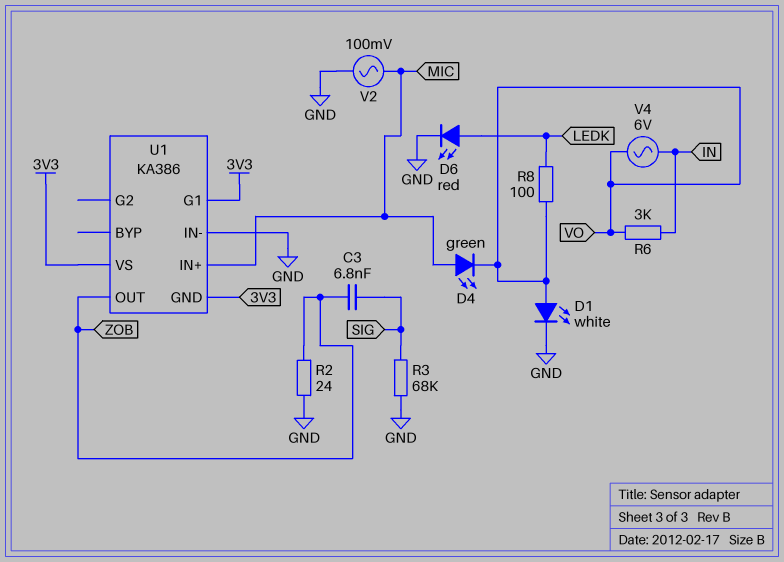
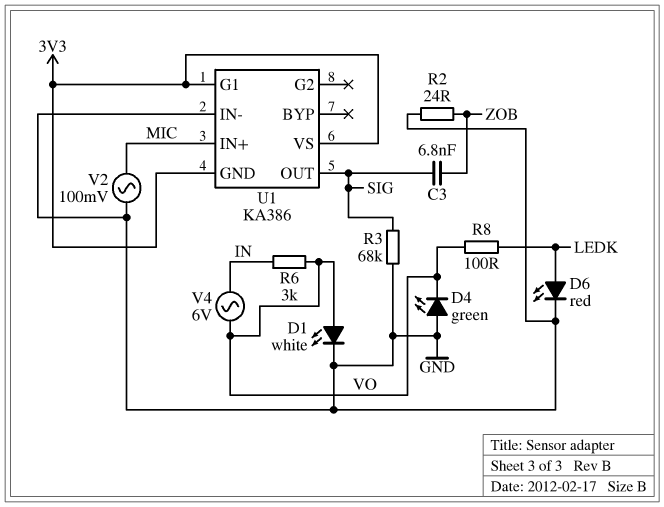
D4: LED green (A MIC, K VO) -> LED green (A GND, K VO)
U1 pin OUT: ZOB -> SIG

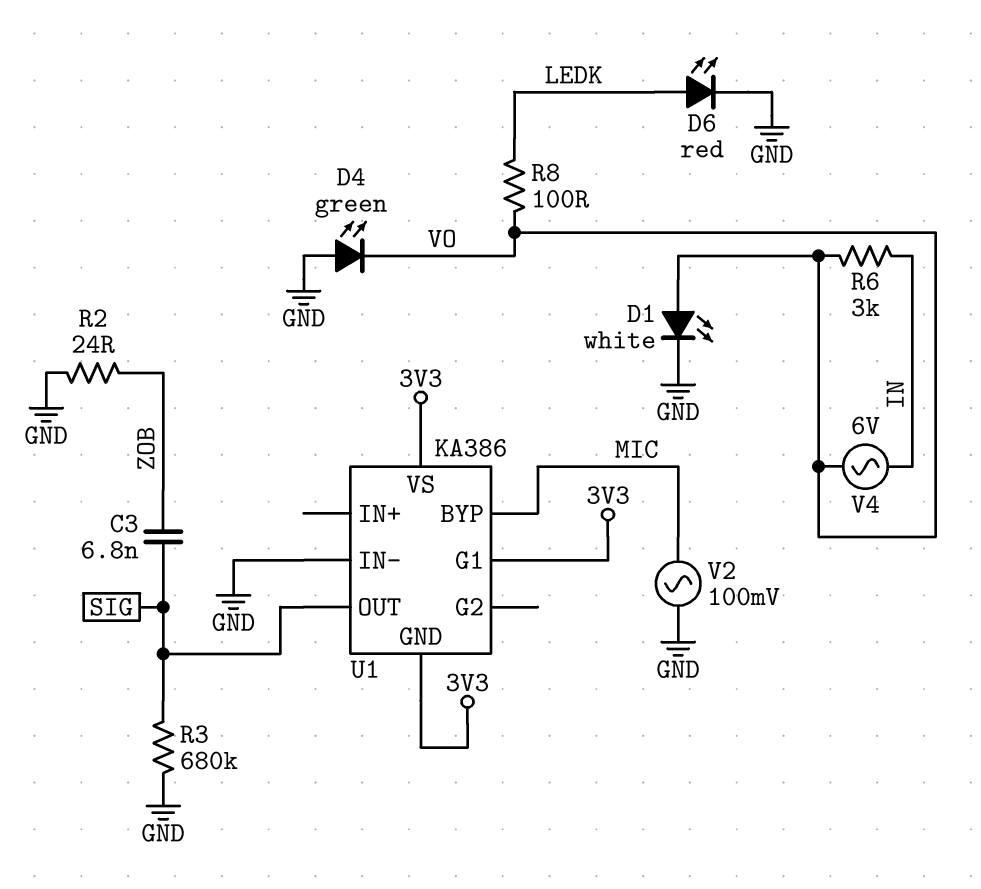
R3: 68k (GND, SIG) -> 680k (GND, SIG)
U1 pin BYP: none -> MIC
U1 pin IN+: MIC -> none

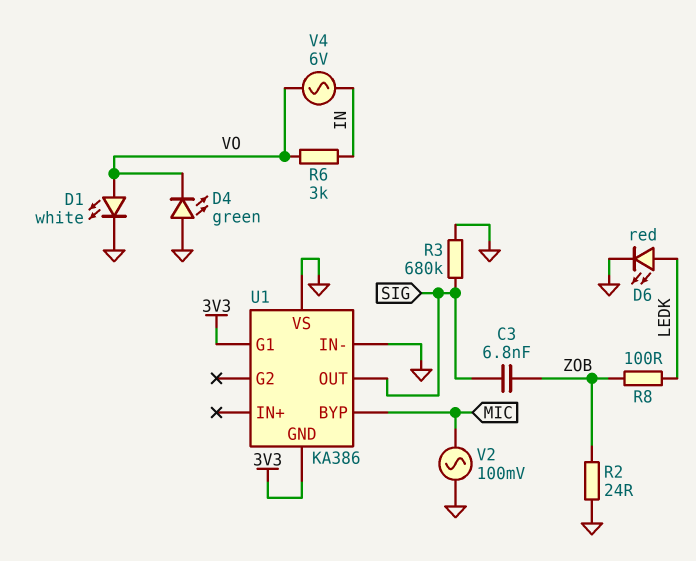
R8: 100 (LEDK, VO) -> 100 (LEDK, ZOB)
U1 pin VS: 3V3 -> GND

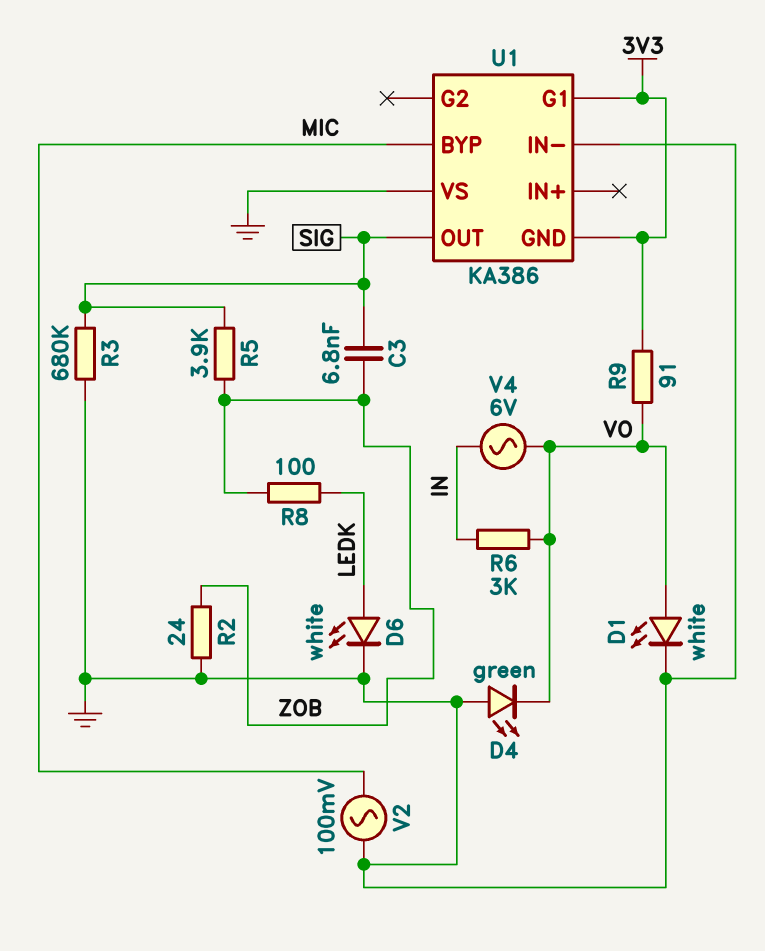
D6: LED red (A LEDK, K GND) -> LED white (A LEDK, K GND)
R5: none -> 3.9k (SIG, ZOB)
R9: none -> 91 (3V3, VO)

